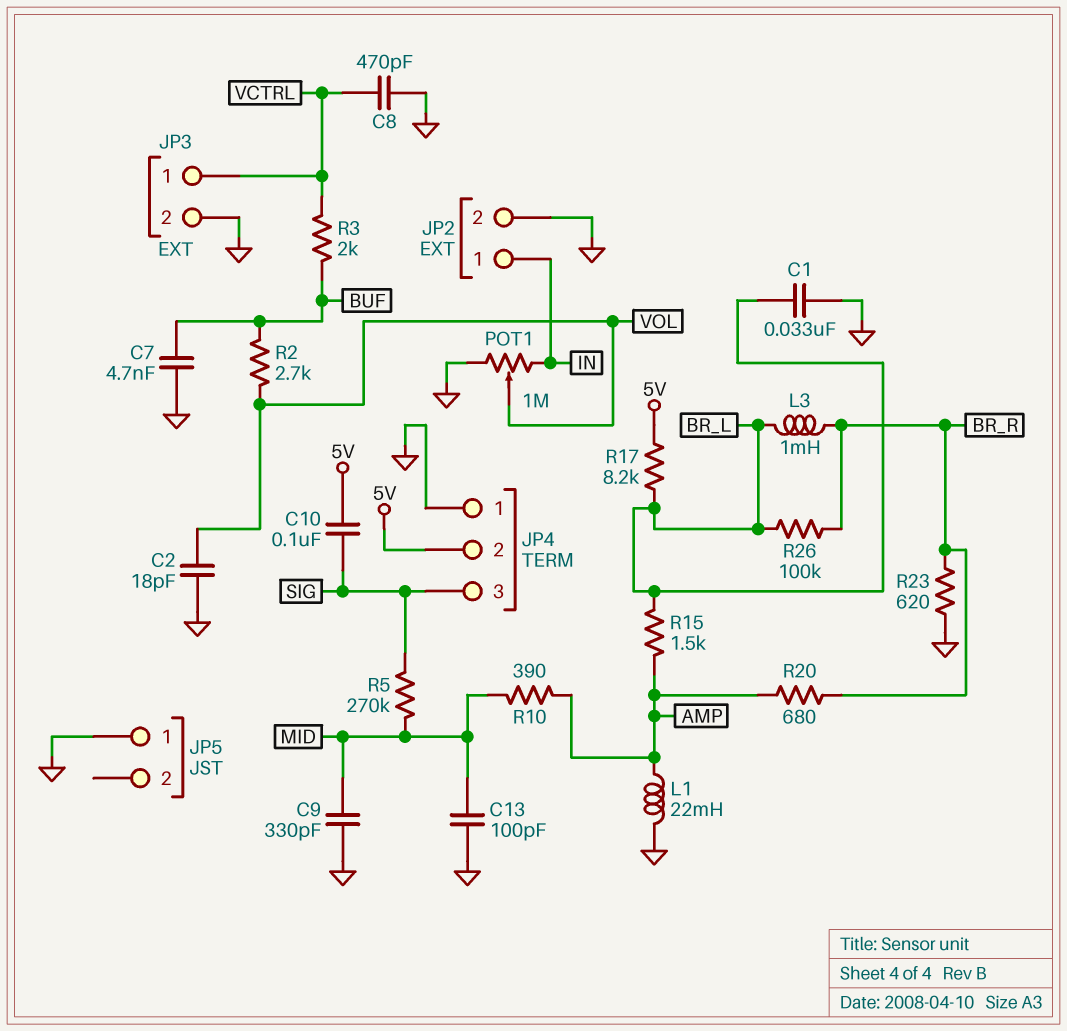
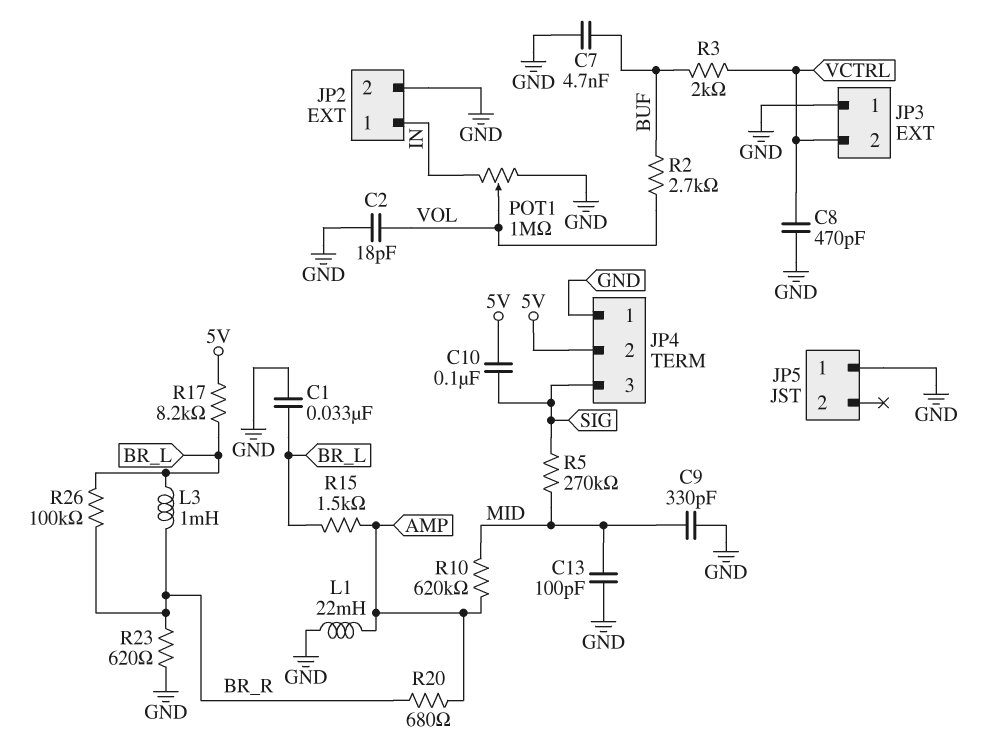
JP3 pin 1: VCTRL -> GND
JP3 pin 2: GND -> VCTRL
R10: 390 (AMP, MID) -> 620k (AMP, MID)

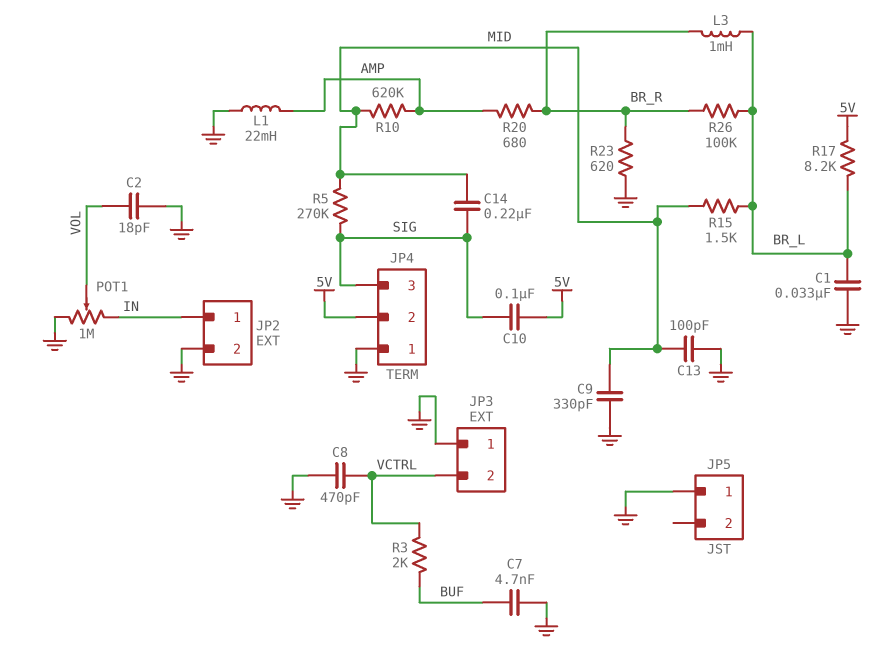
C14: none -> 220nF (MID, SIG)
R2: 2.7k (BUF, VOL) -> none
R15: 1.5k (AMP, BR_L) -> 1.5k (BR_L, MID)

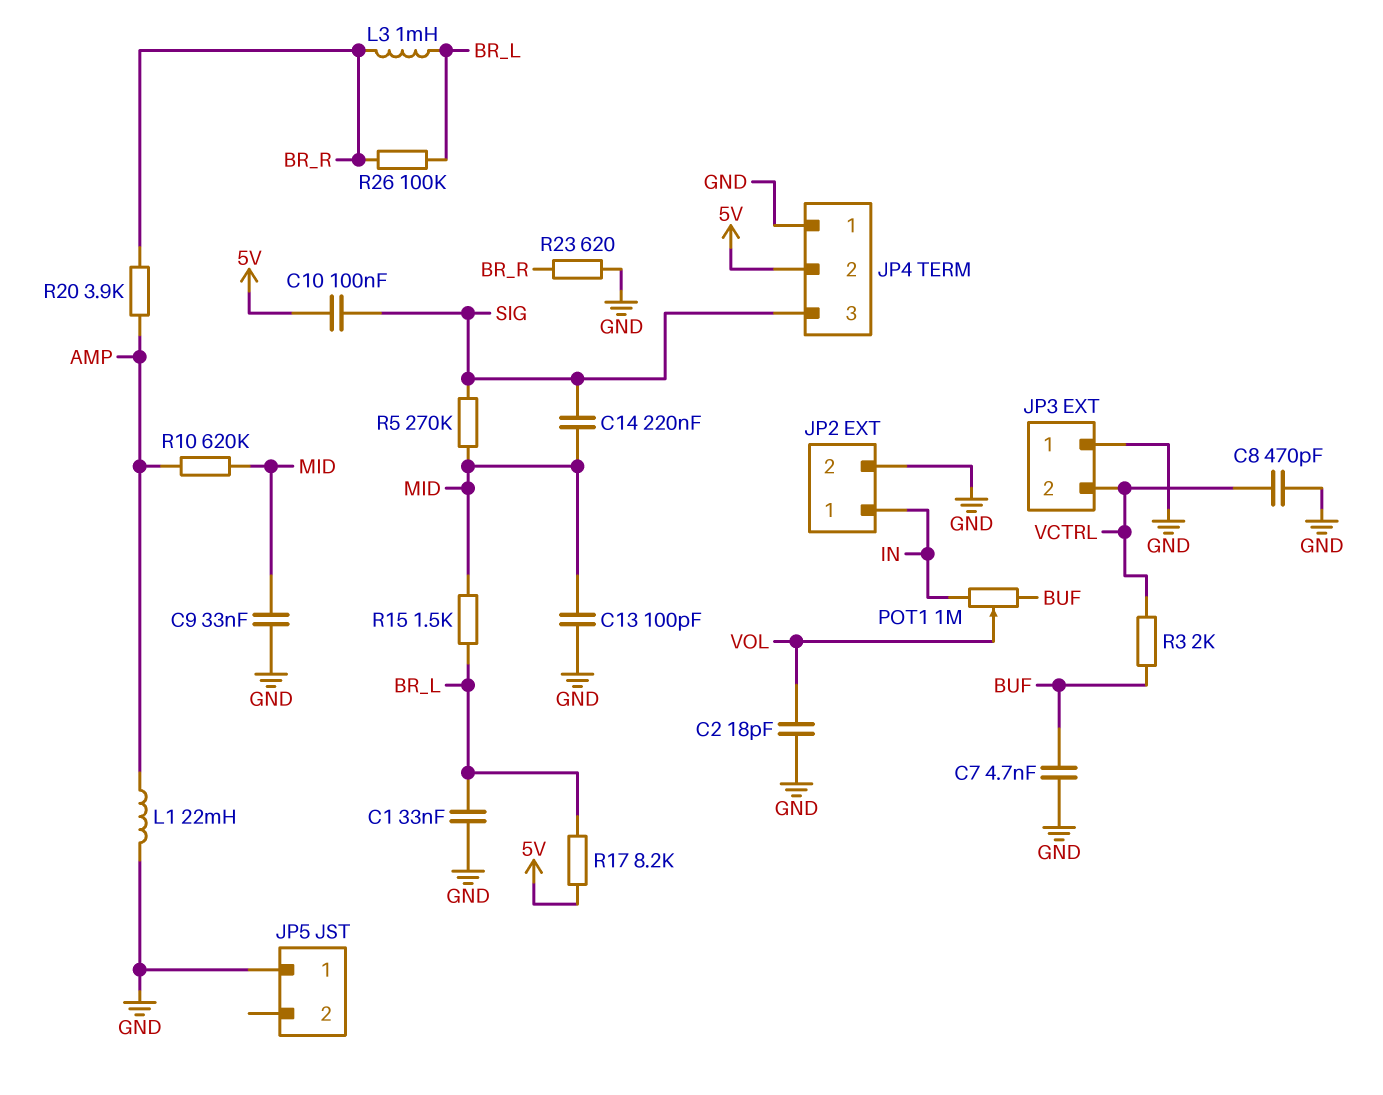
C9: 330pF (GND, MID) -> 33nF (GND, MID)
POT1: 1M (GND, IN, wiper VOL) -> 1M (BUF, IN, wiper VOL)
R20: 680 (AMP, BR_R) -> 3.9k (AMP, BR_R)

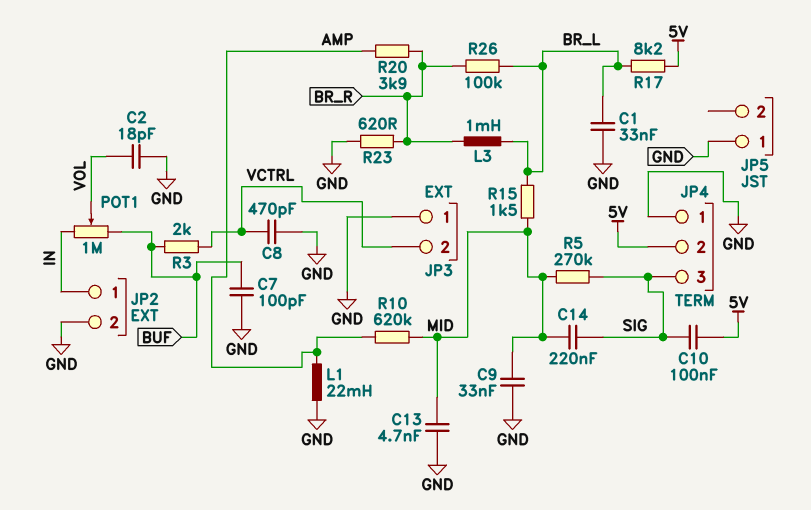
C7: 4.7nF (BUF, GND) -> 100pF (BUF, GND)
C13: 100pF (GND, MID) -> 4.7nF (GND, MID)

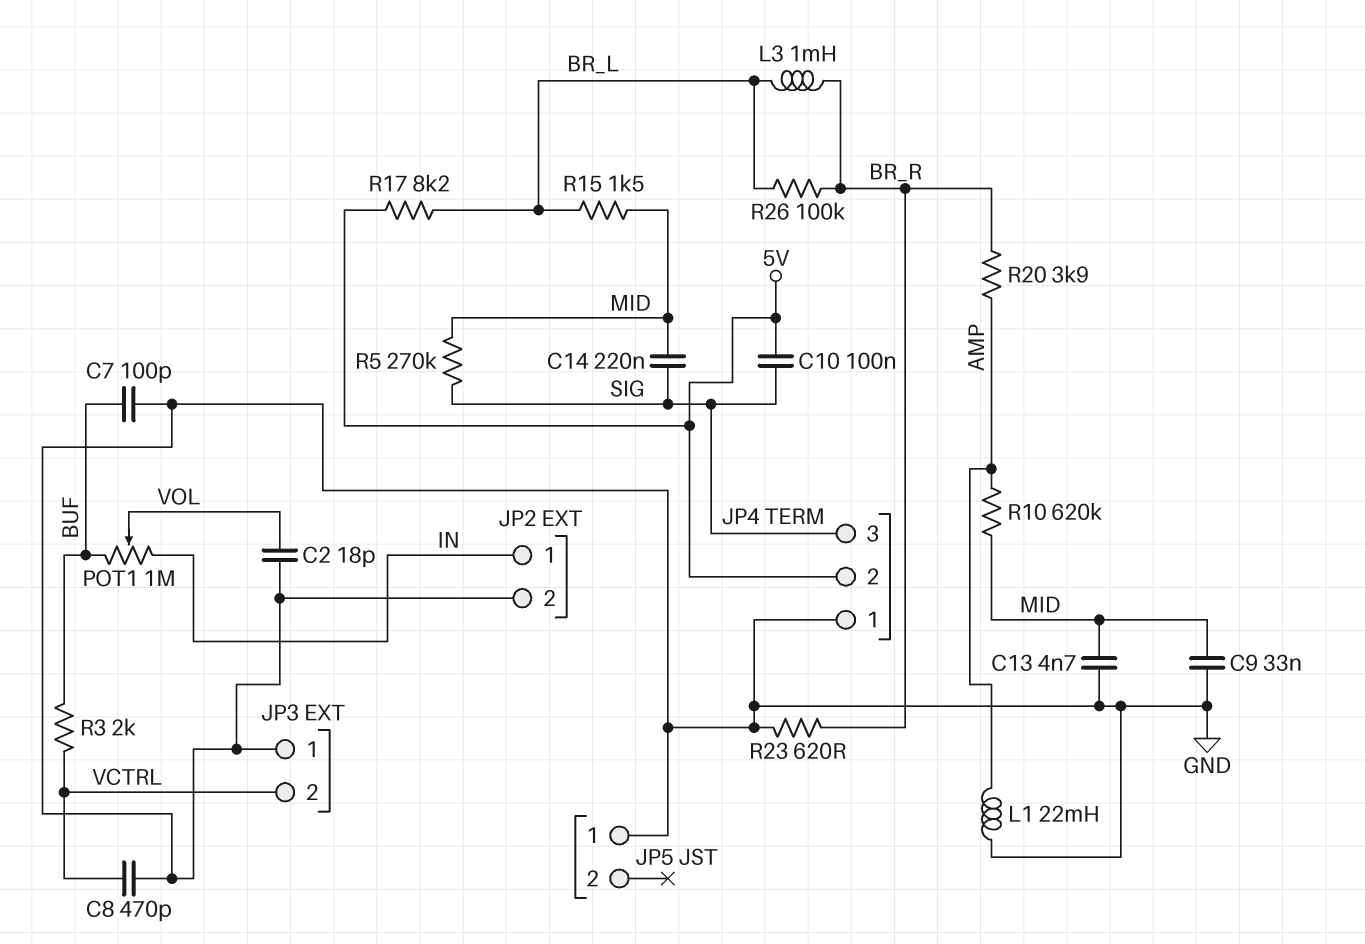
C1: 33nF (BR_L, GND) -> none

